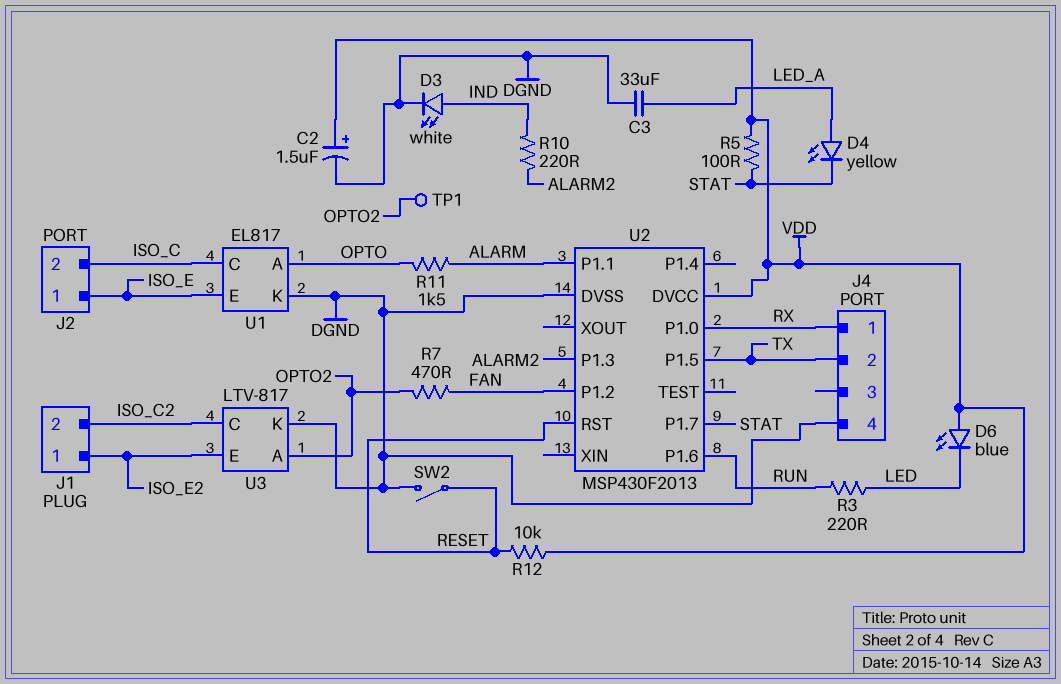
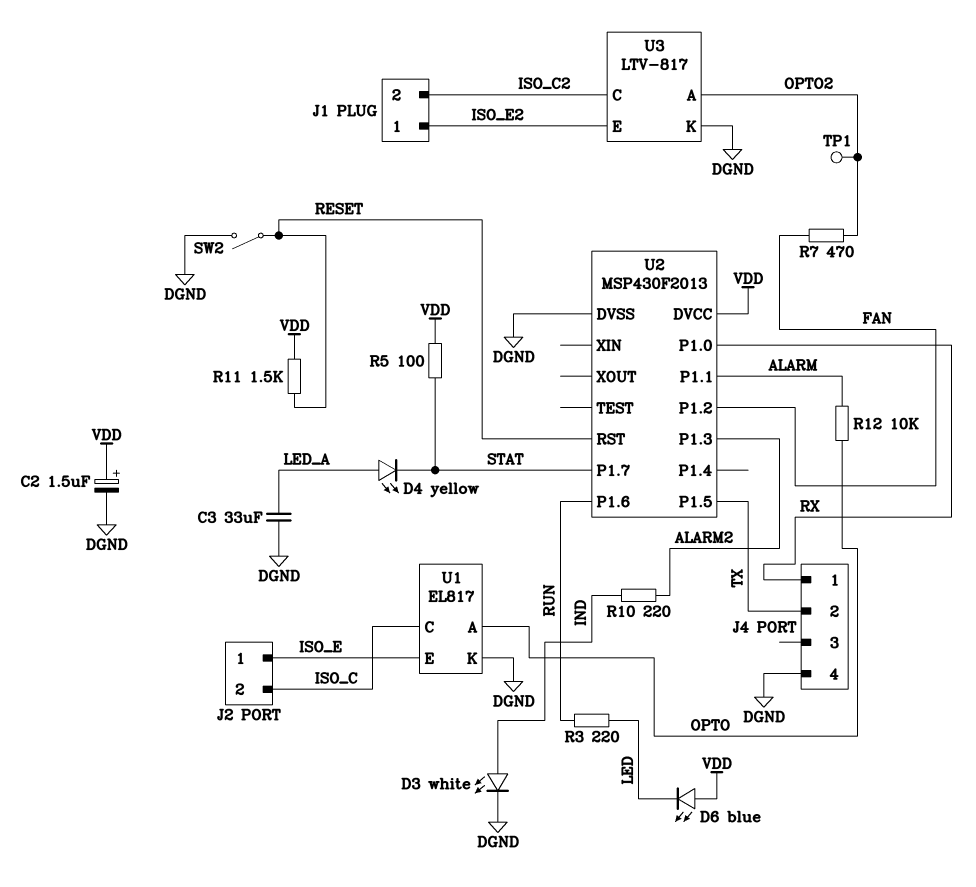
R11: 1.5k (ALARM, OPTO) -> 1.5k (RESET, VDD)
R12: 10k (RESET, VDD) -> 10k (ALARM, OPTO)

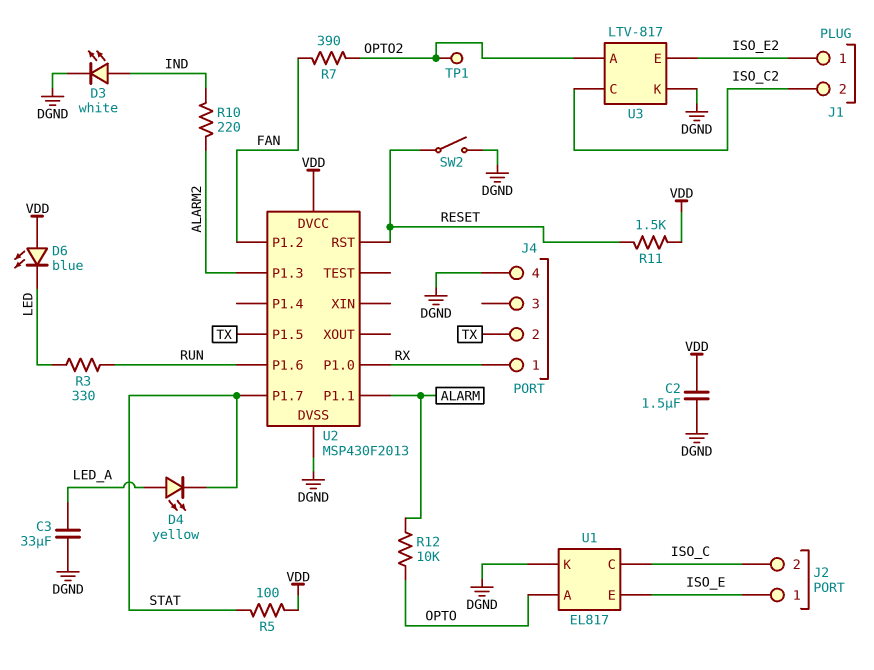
C2: 1.5uF (plus VDD, minus DGND) -> 1.5uF (DGND, VDD)
R3: 220 (LED, RUN) -> 330 (LED, RUN)
R7: 470 (FAN, OPTO2) -> 390 (FAN, OPTO2)

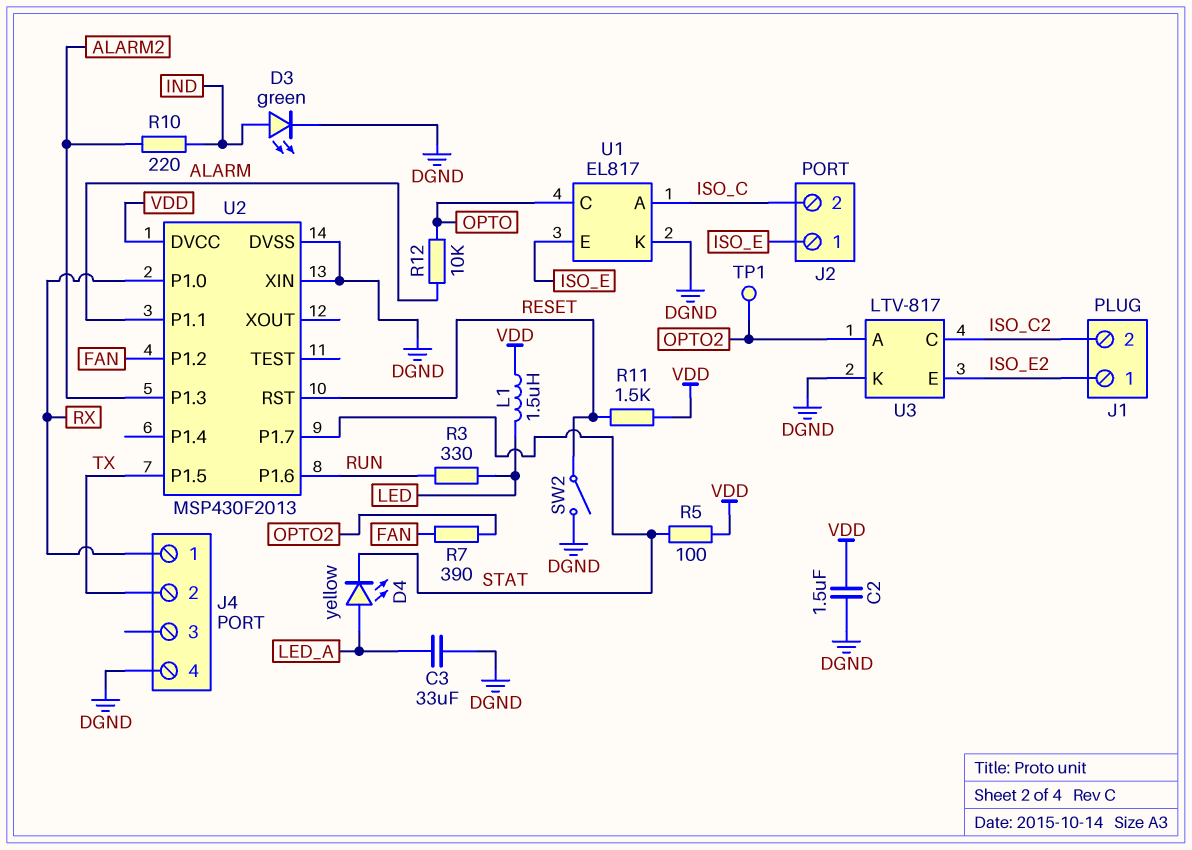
D3: LED white (A IND, K DGND) -> LED green (A IND, K DGND)
D6: LED blue (A VDD, K LED) -> none
L1: none -> 1.5uH (LED, VDD)
U1 pin A: OPTO -> ISO_C
U1 pin C: ISO_C -> OPTO
U2 pin XIN: none -> DGND

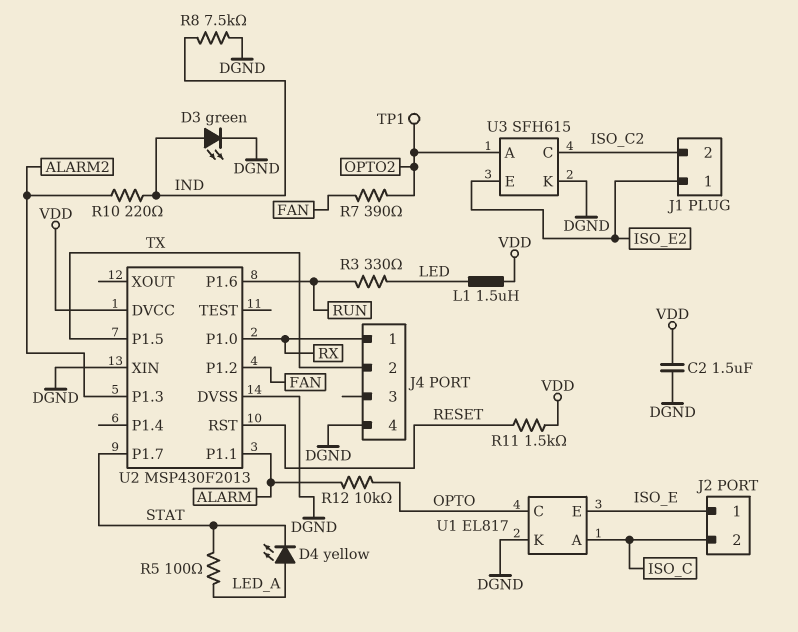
C3: 33uF (DGND, LED_A) -> none
R5: 100 (STAT, VDD) -> 100 (LED_A, STAT)
R8: none -> 7.5k (DGND, IND)
SW2: switch (DGND, RESET) -> none
U3: LTV-817 -> SFH615

